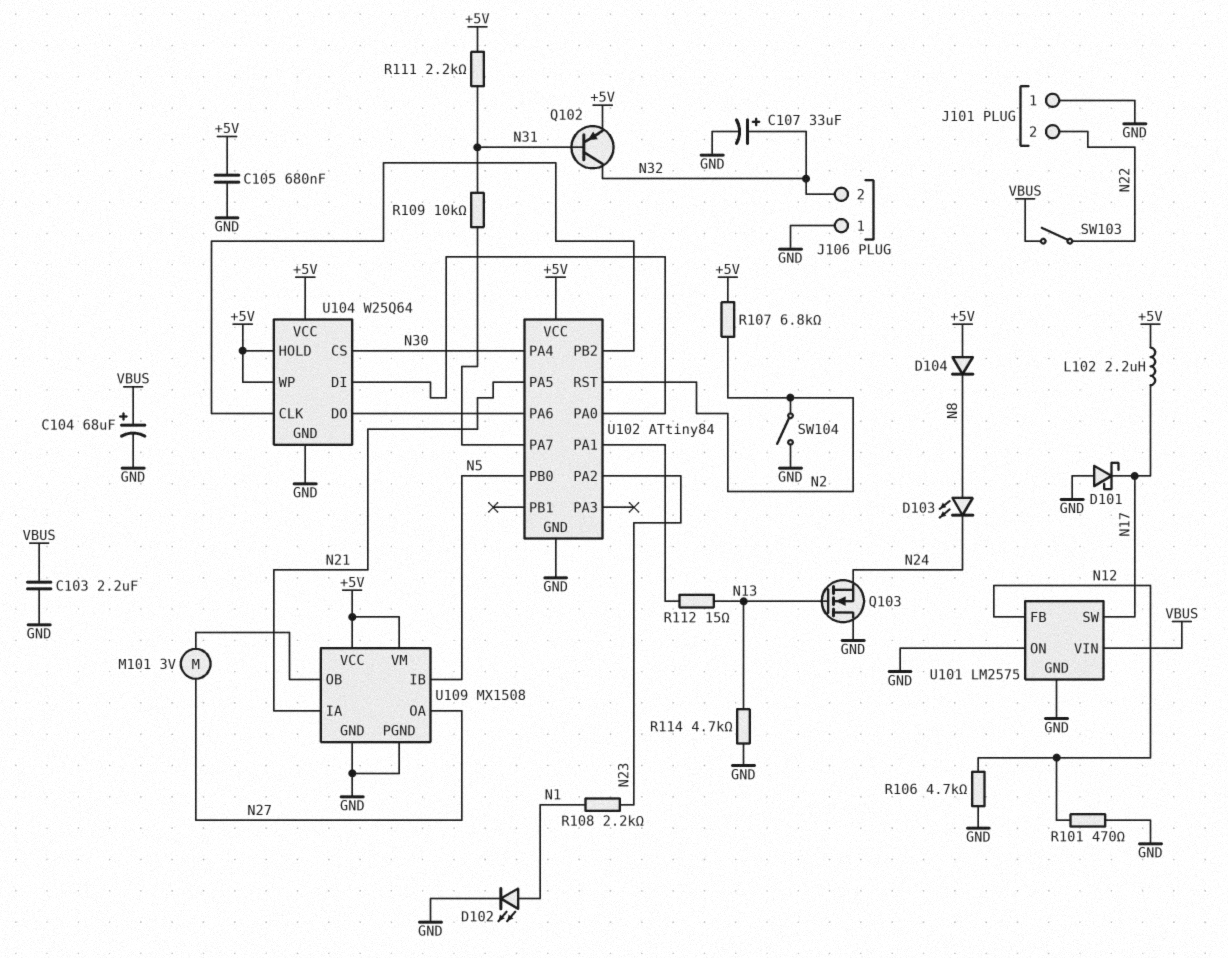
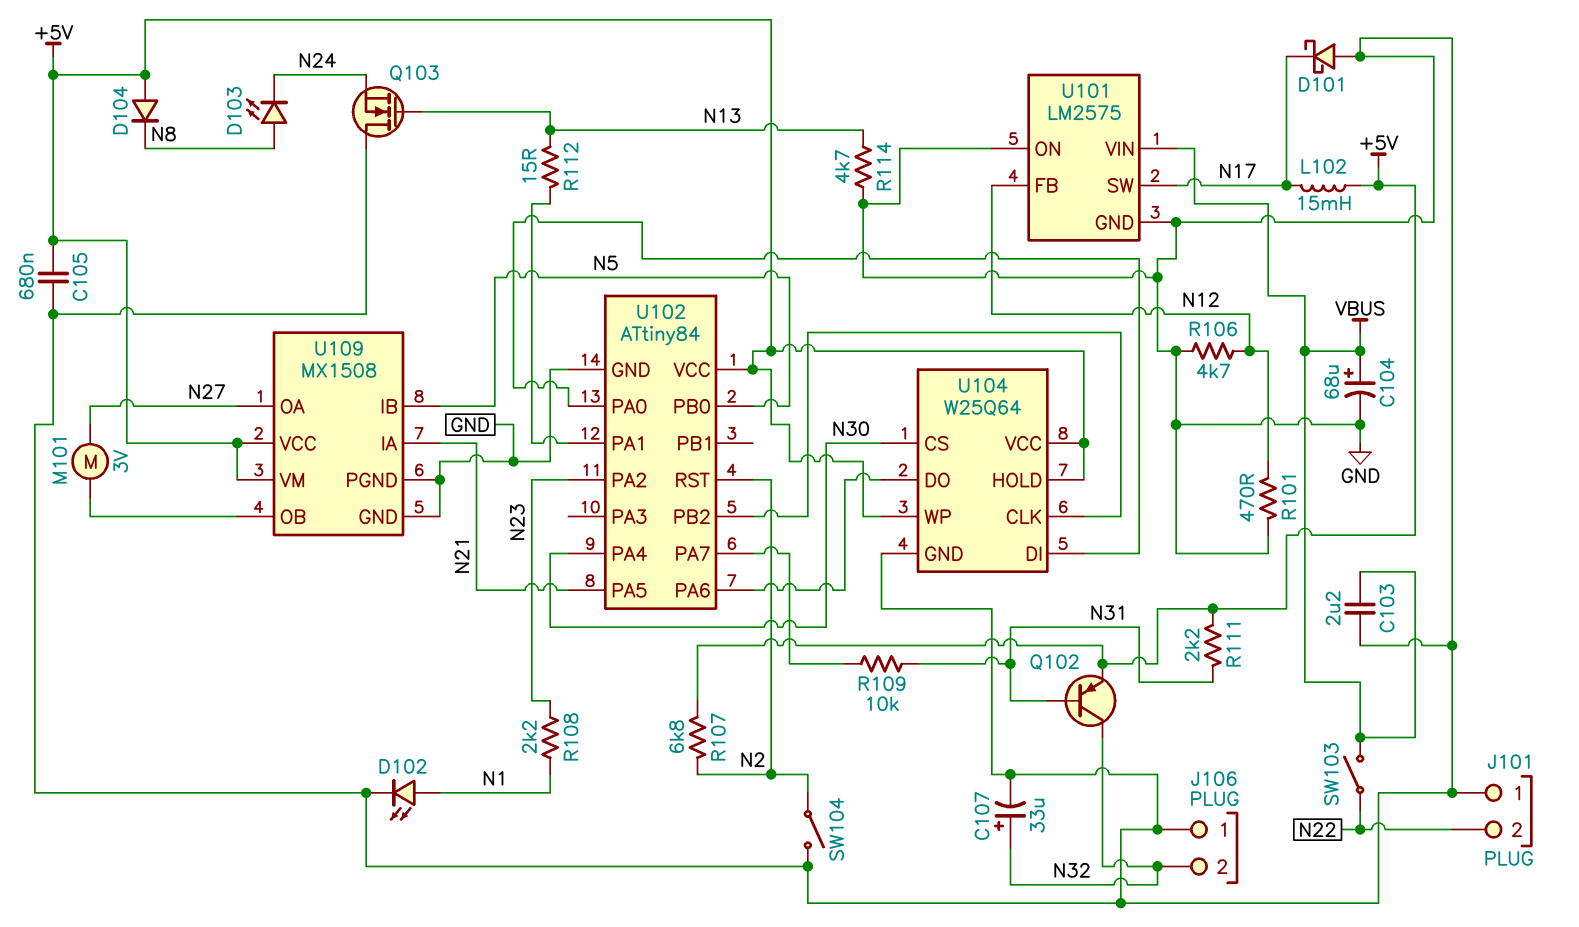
L102: 2.2uH (+5V, N17) -> 15mH (+5V, N17)

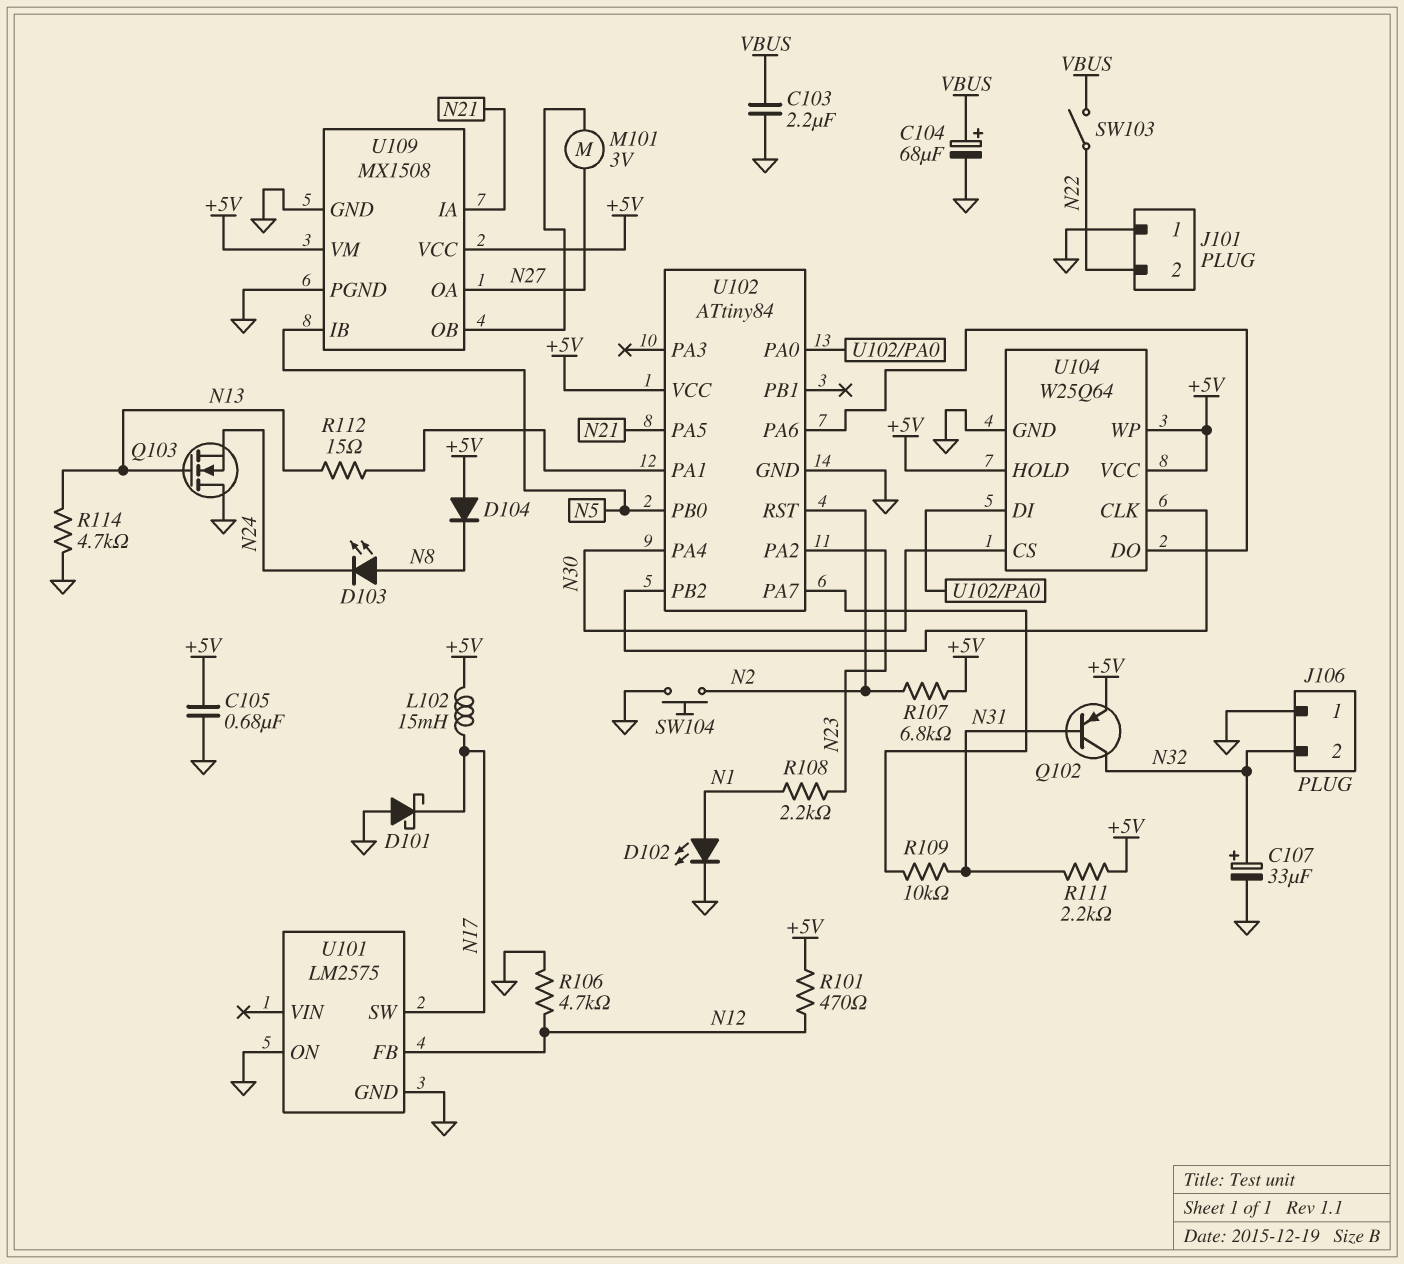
R101: 470 (GND, N12) -> 470 (+5V, N12)
SW104: switch (GND, N2) -> button (GND, N2)
U101 pin VIN: VBUS -> none

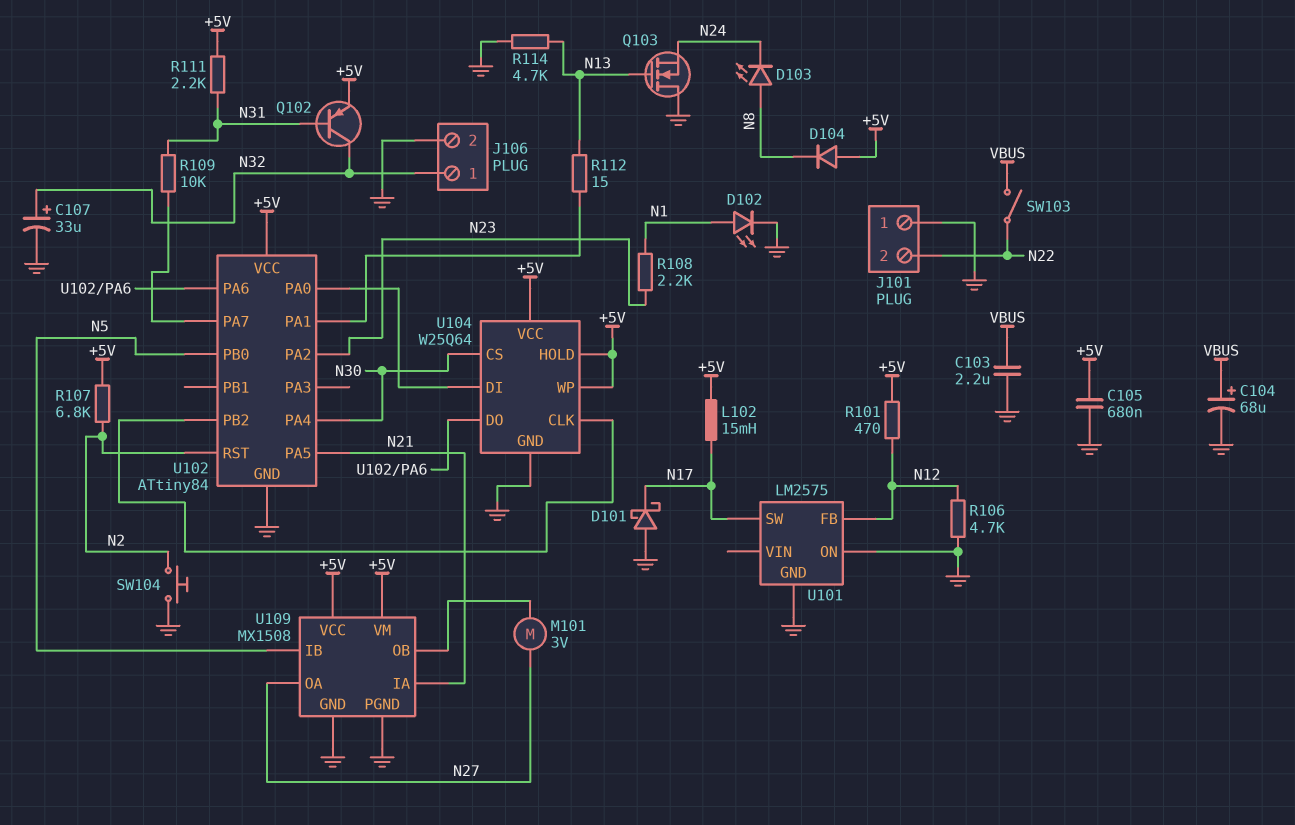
J106 pin 1: GND -> N32
J106 pin 2: N32 -> GND

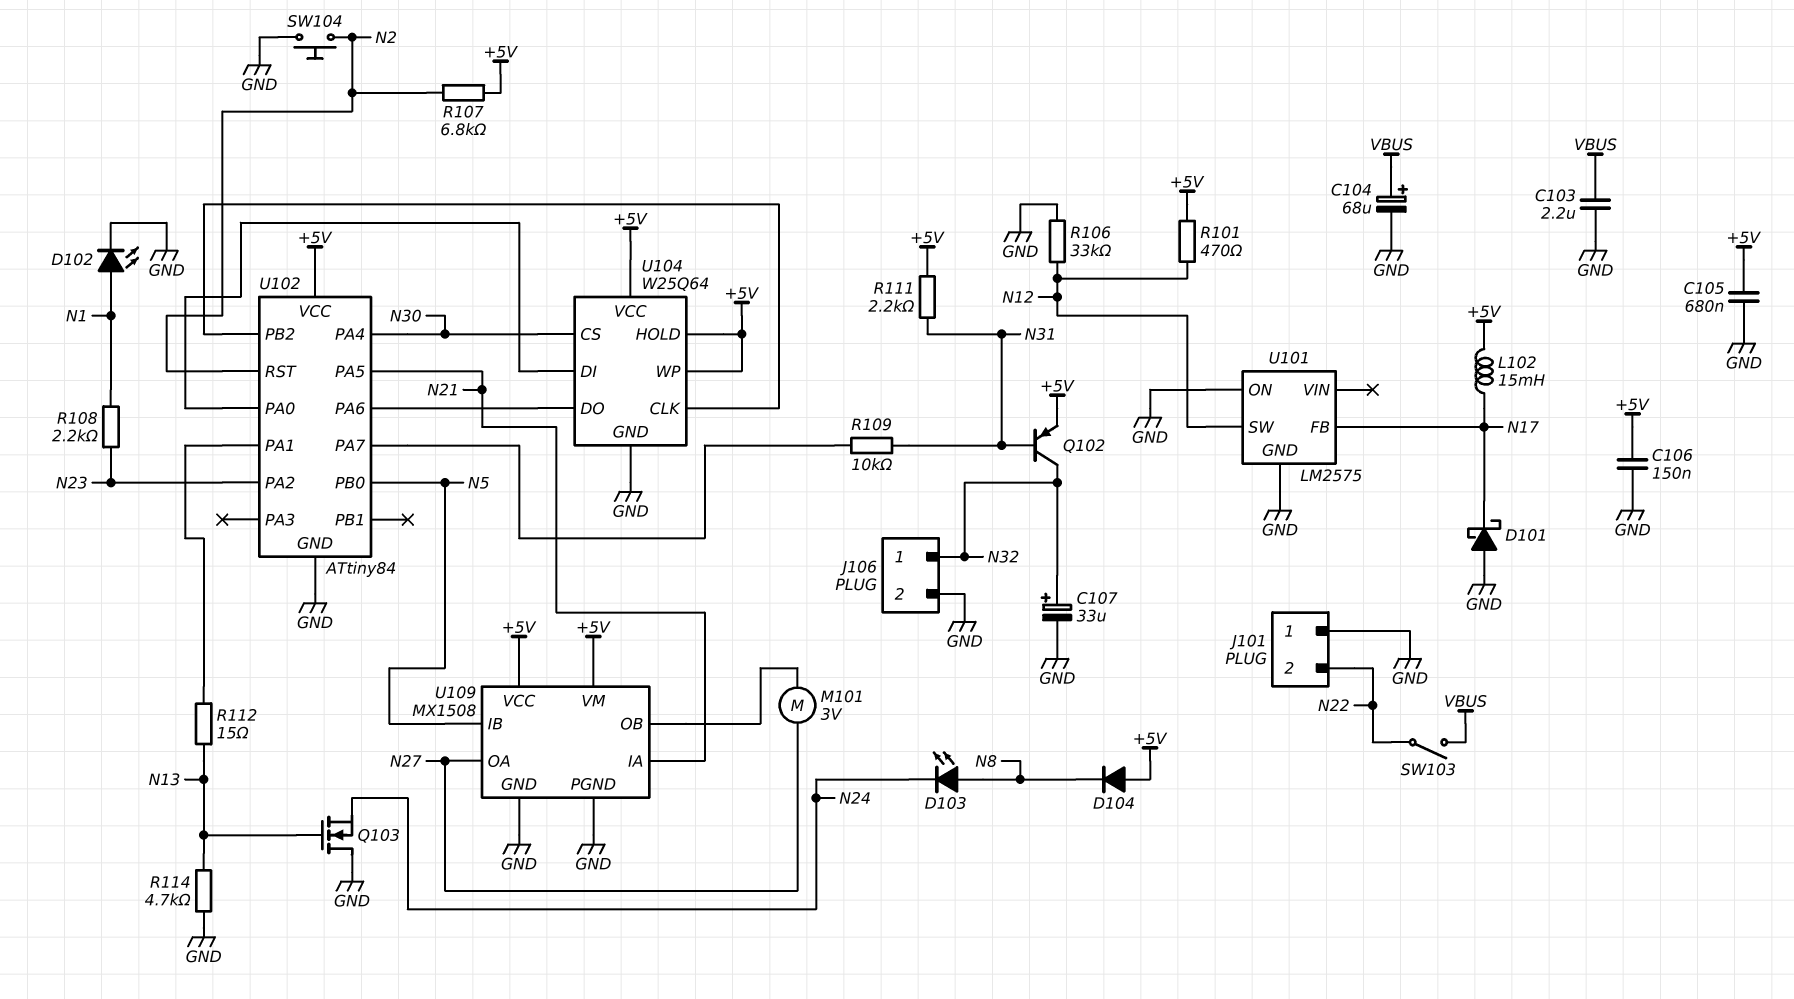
C106: none -> 150nF (+5V, GND)
R106: 4.7k (GND, N12) -> 33k (GND, N12)
U101 pin FB: N12 -> N17
U101 pin SW: N17 -> N12

